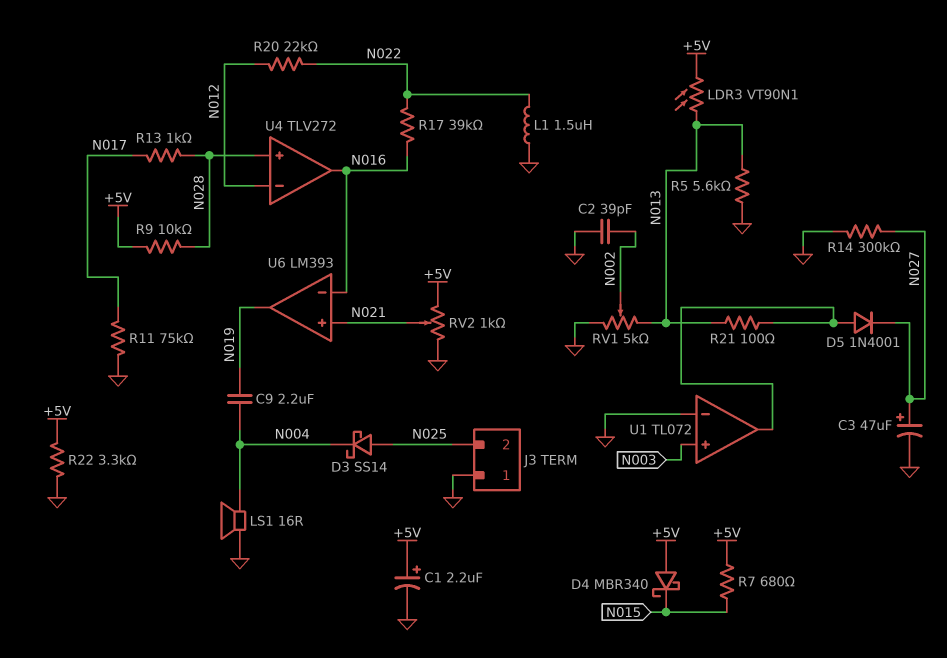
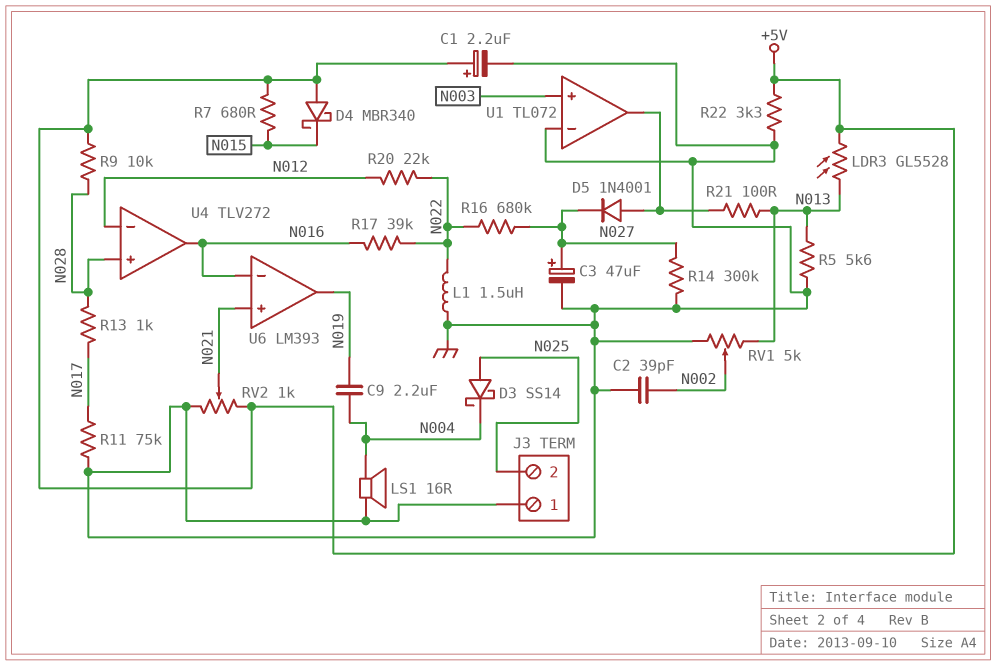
LDR3: VT90N1 (+5V, N013) -> GL5528 (+5V, N013)
R16: none -> 680k (N022, N027)

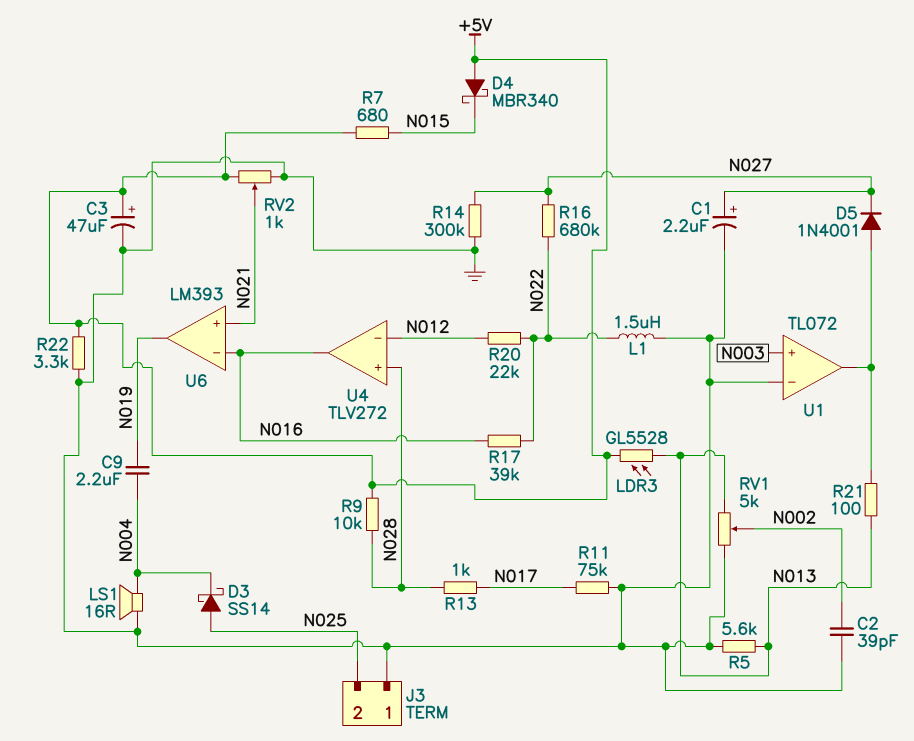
C1: 2.2uF (plus +5V, minus GND) -> 2.2uF (plus N027, minus GND)
C3: 47uF (plus N027, minus GND) -> 47uF (plus +5V, minus GND)

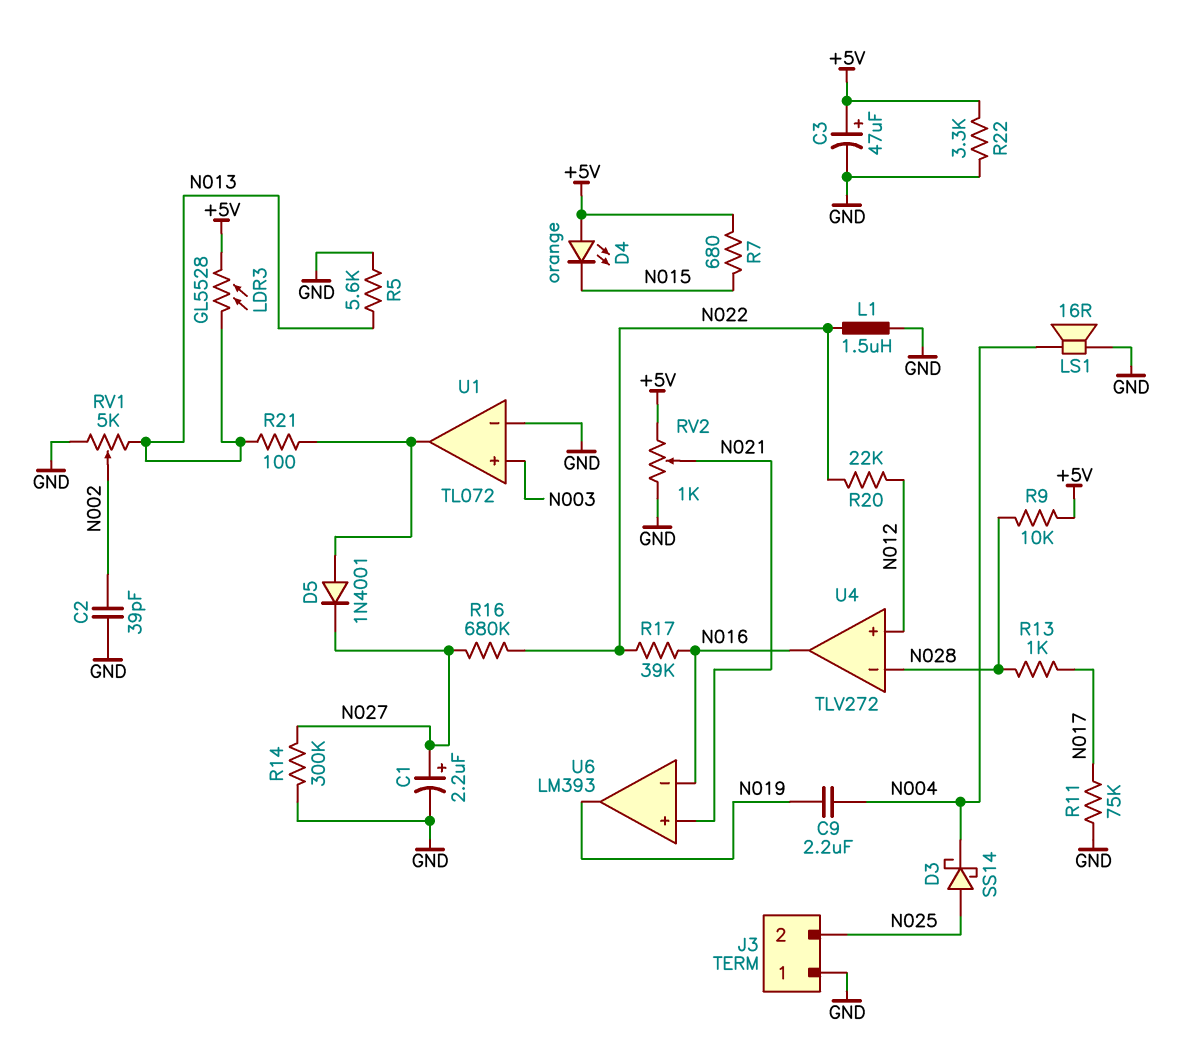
D4: schottky MBR340 (A +5V, K N015) -> LED orange (A +5V, K N015)
U4 pin in+: N028 -> N012
U4 pin in-: N012 -> N028

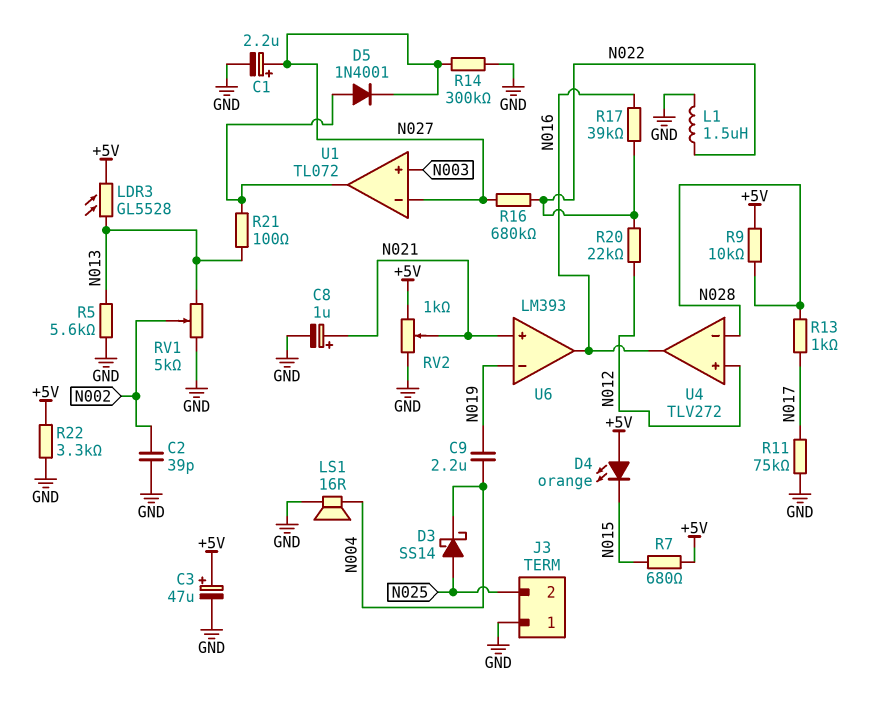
C8: none -> 1uF (plus N021, minus GND)
U1 pin in-: GND -> N027
U6 pin in-: N016 -> N019
U6 pin out: N019 -> N016

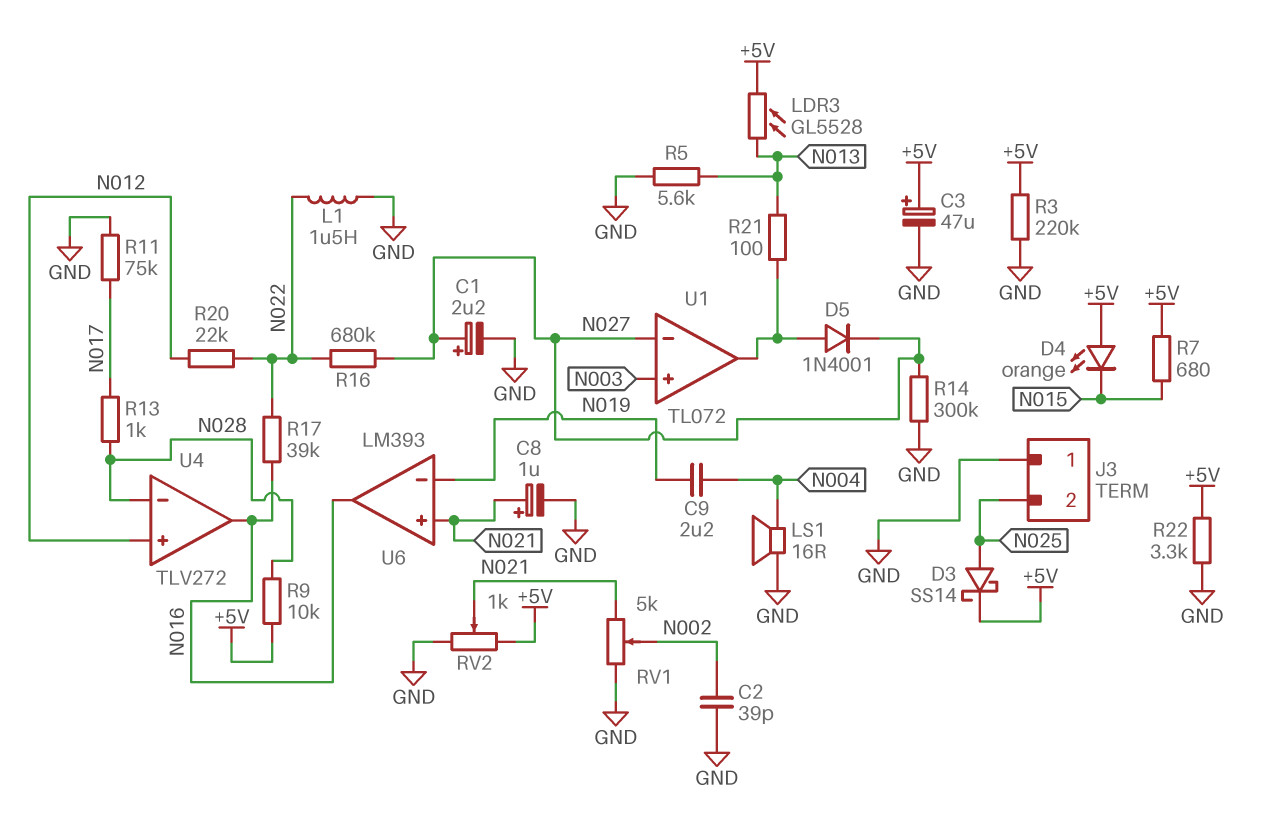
D3: schottky SS14 (A N025, K N004) -> schottky SS14 (A N025, K +5V)
R3: none -> 220k (+5V, GND)
RV1: 5k (GND, N013, wiper N002) -> 5k (GND, N021, wiper N002)

